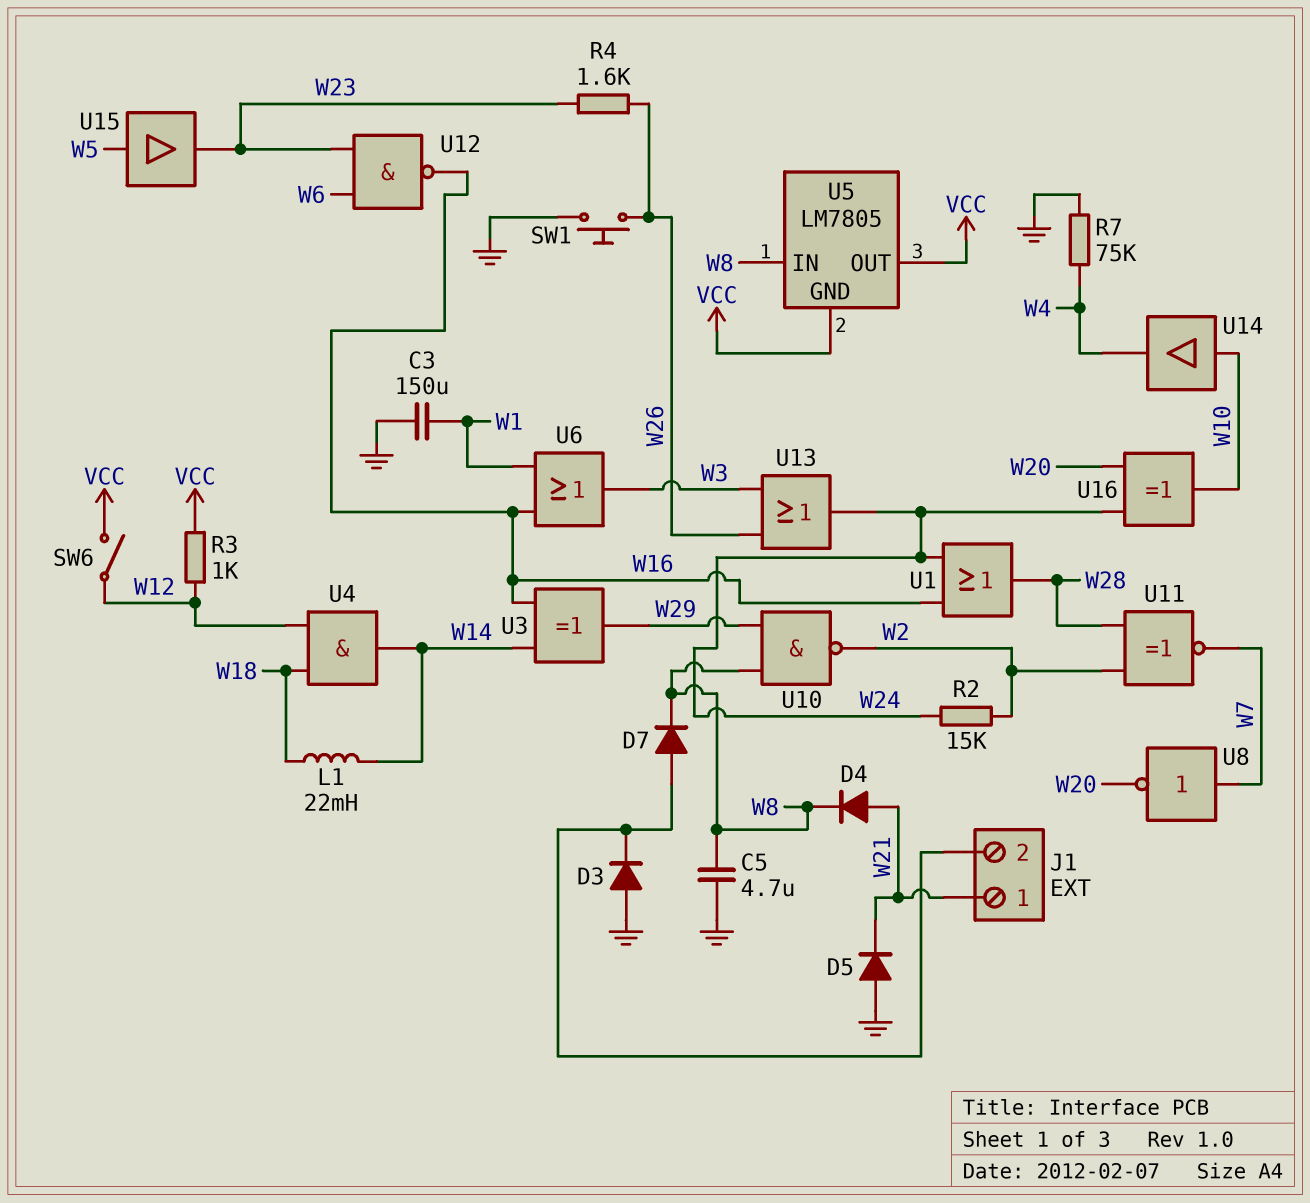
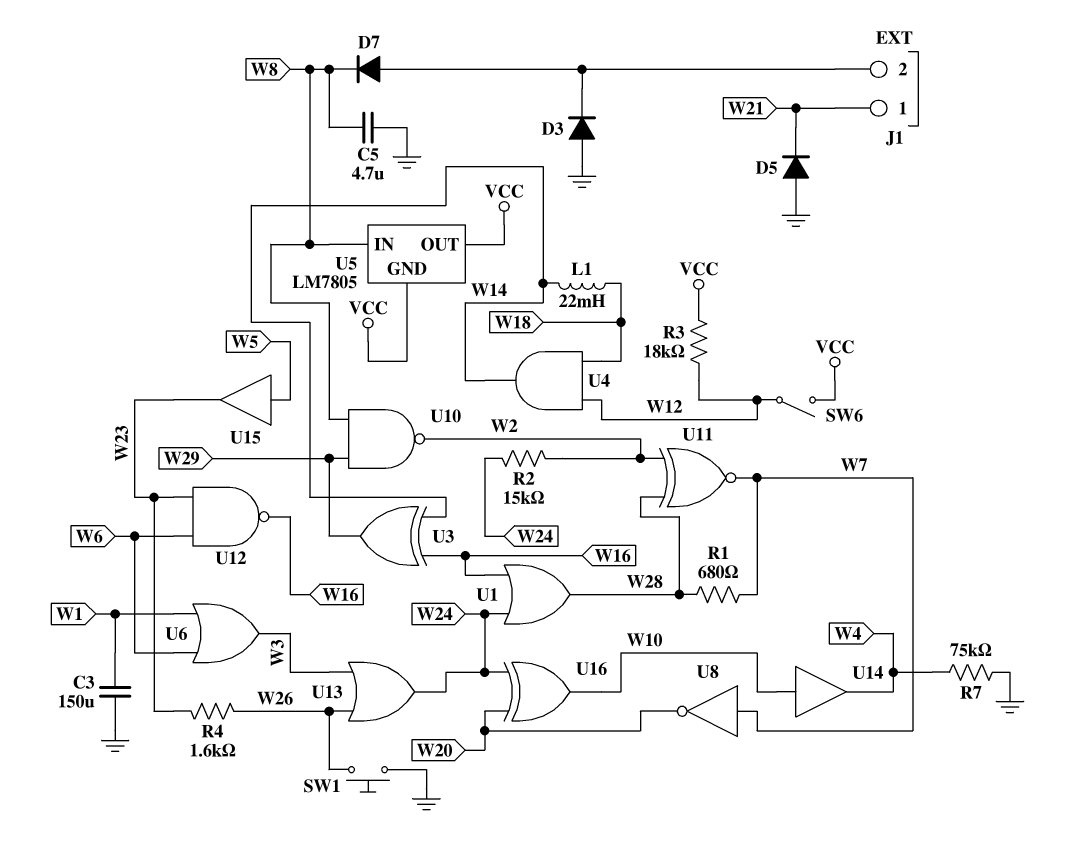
D4: diode (A W21, K W8) -> none
R1: none -> 680 (W7, W28)
R3: 1k (VCC, W12) -> 18k (VCC, W12)
U6: OR (in W1, in W16, out W3) -> OR (in W1, in W6, out W3)

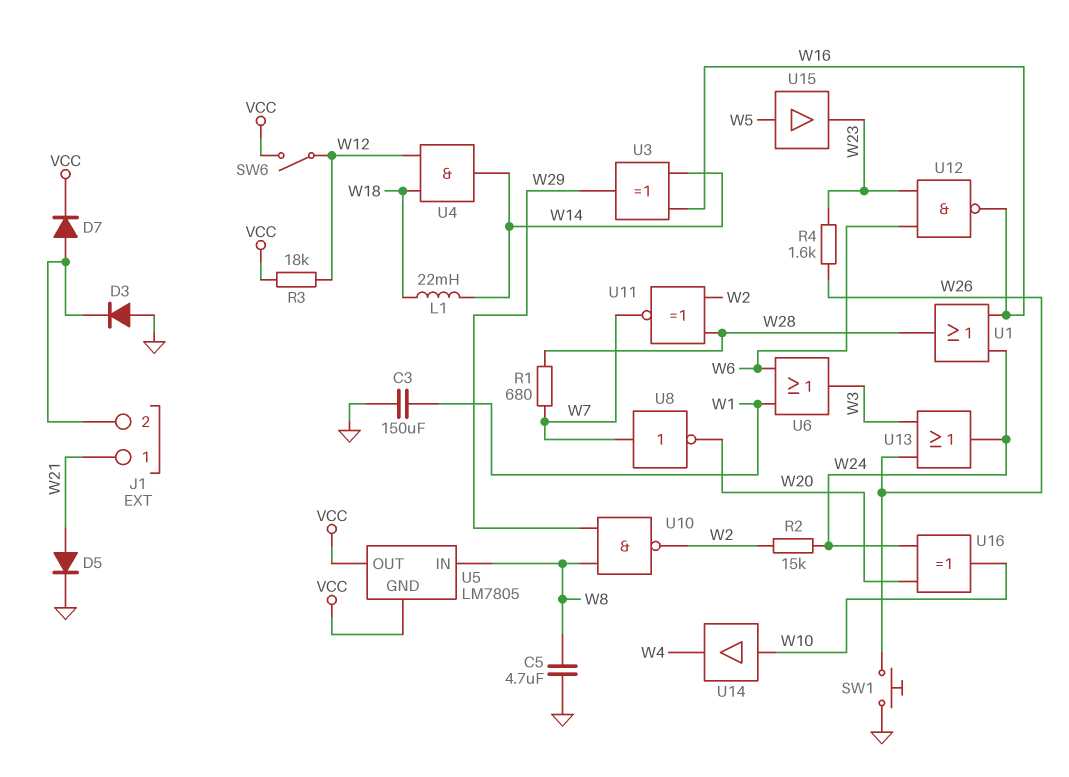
D5: diode (A GND, K W21) -> diode (A W21, K GND)
D7: diode (A J1/2, K W8) -> diode (A J1/2, K VCC)
R7: 75k (GND, W4) -> none

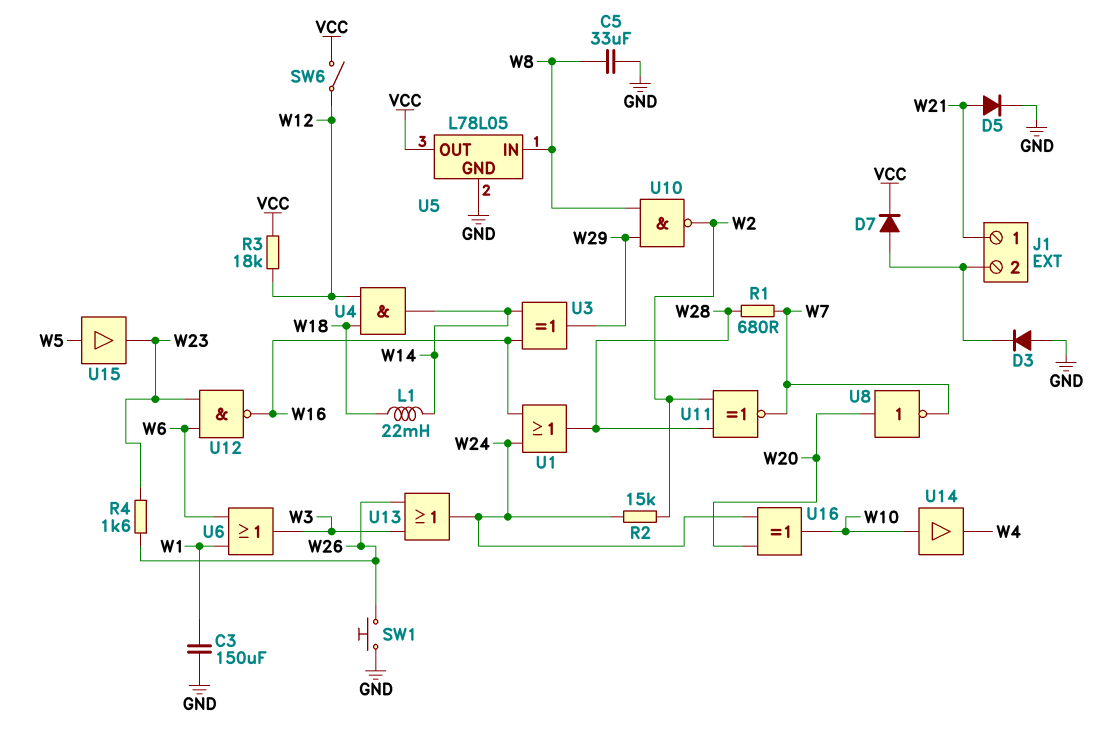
C5: 4.7uF (GND, W8) -> 33uF (GND, W8)
U5: LM7805 -> L78L05
U5 pin GND: VCC -> GND
U8: NOT (in W7, out W20) -> NOT (in W20, out W7)

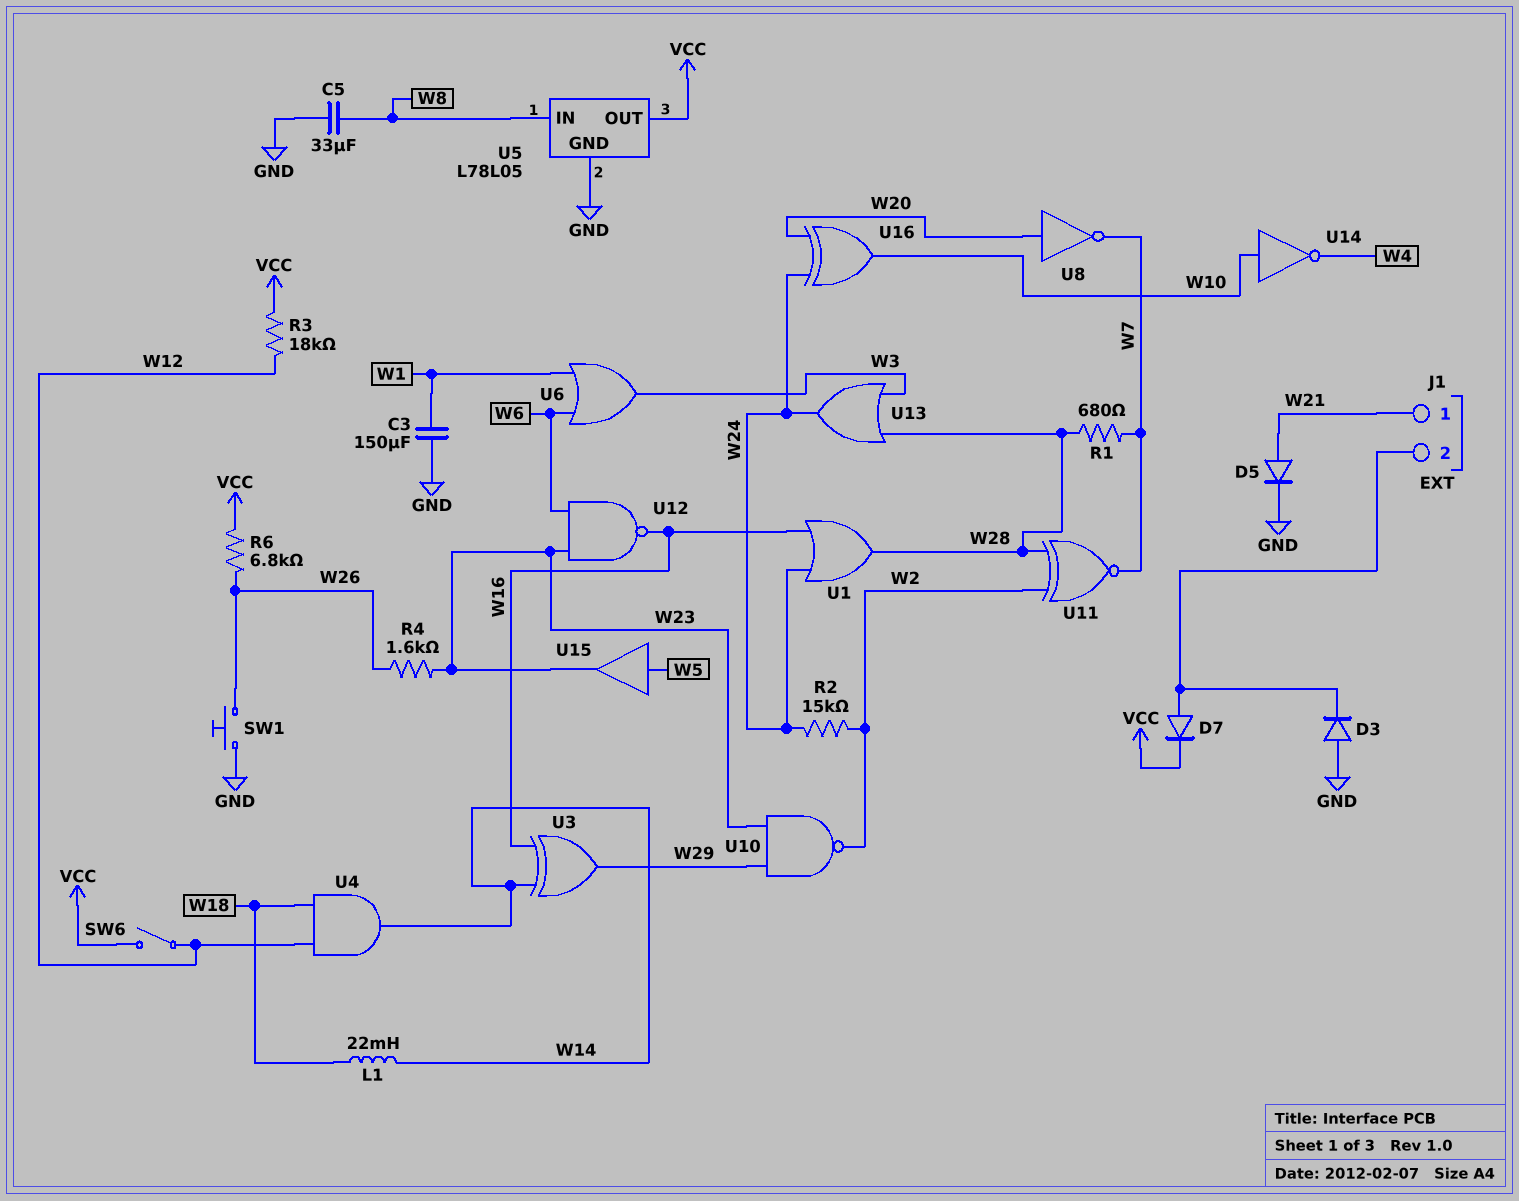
R6: none -> 6.8k (VCC, W26)
U10: NAND (in W8, in W29, out W2) -> NAND (in W23, in W29, out W2)
U13: OR (in W3, in W26, out W24) -> OR (in W3, in W28, out W24)
U14: buffer (in W10, out W4) -> NOT (in W10, out W4)

